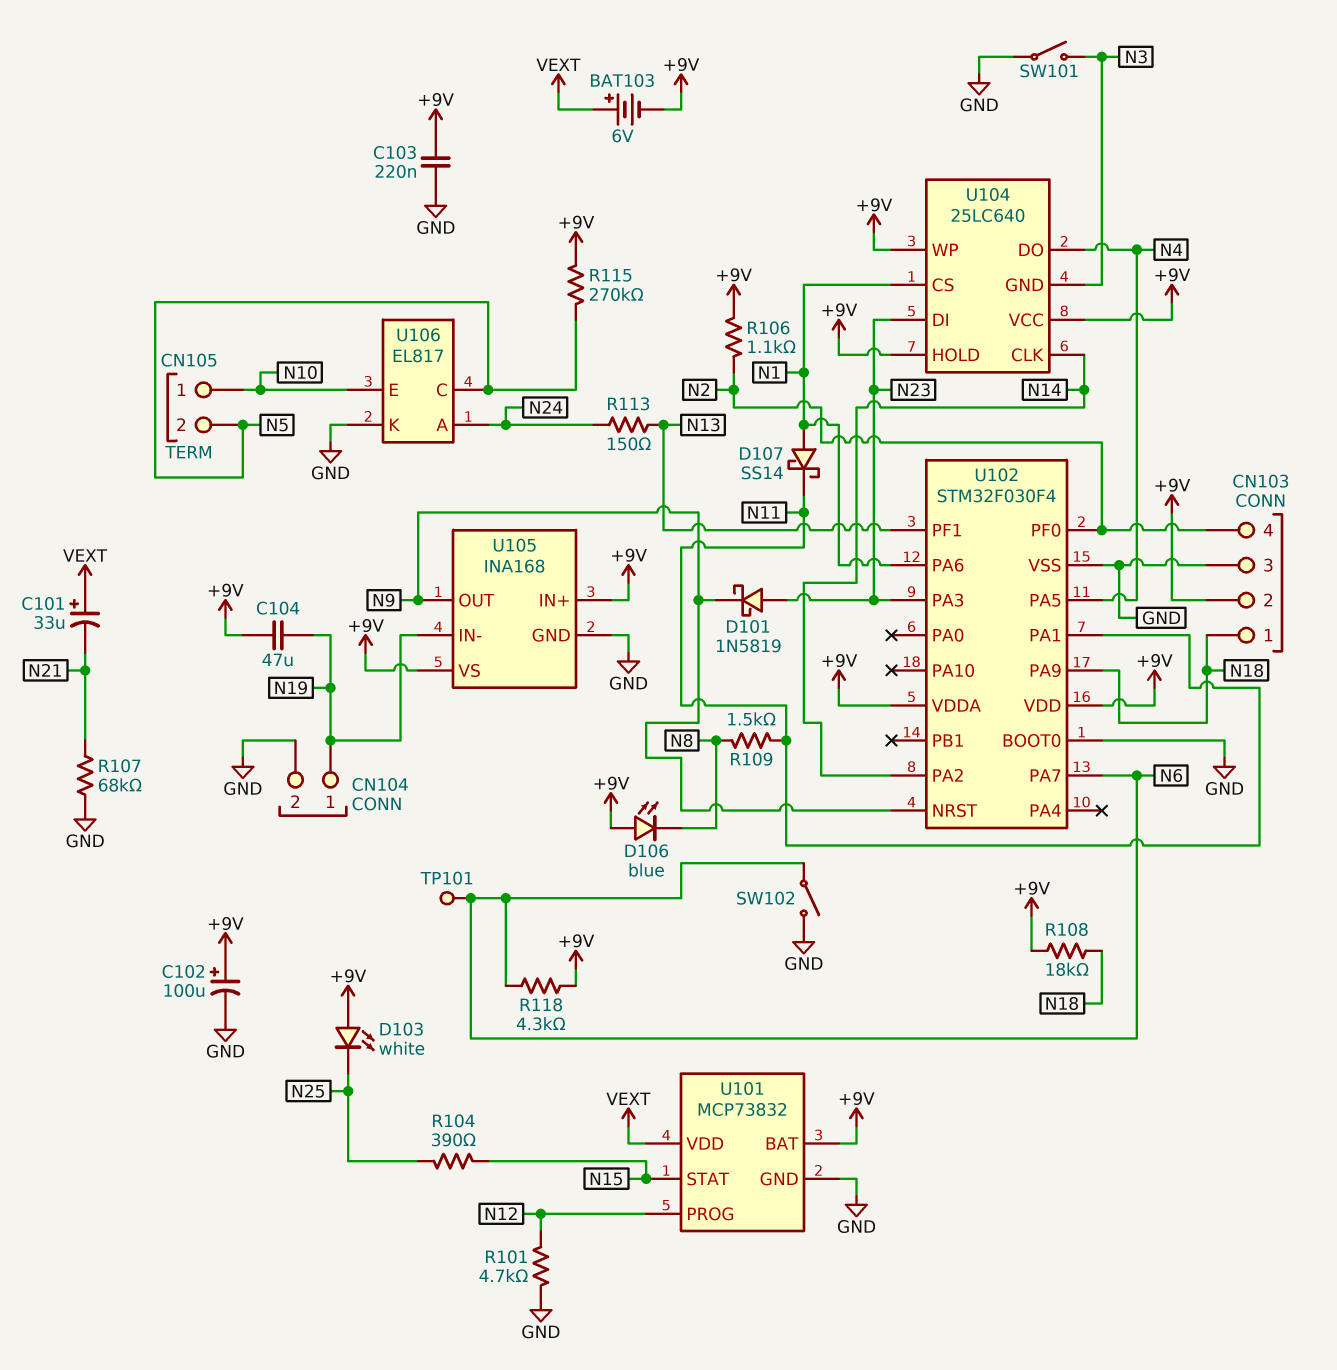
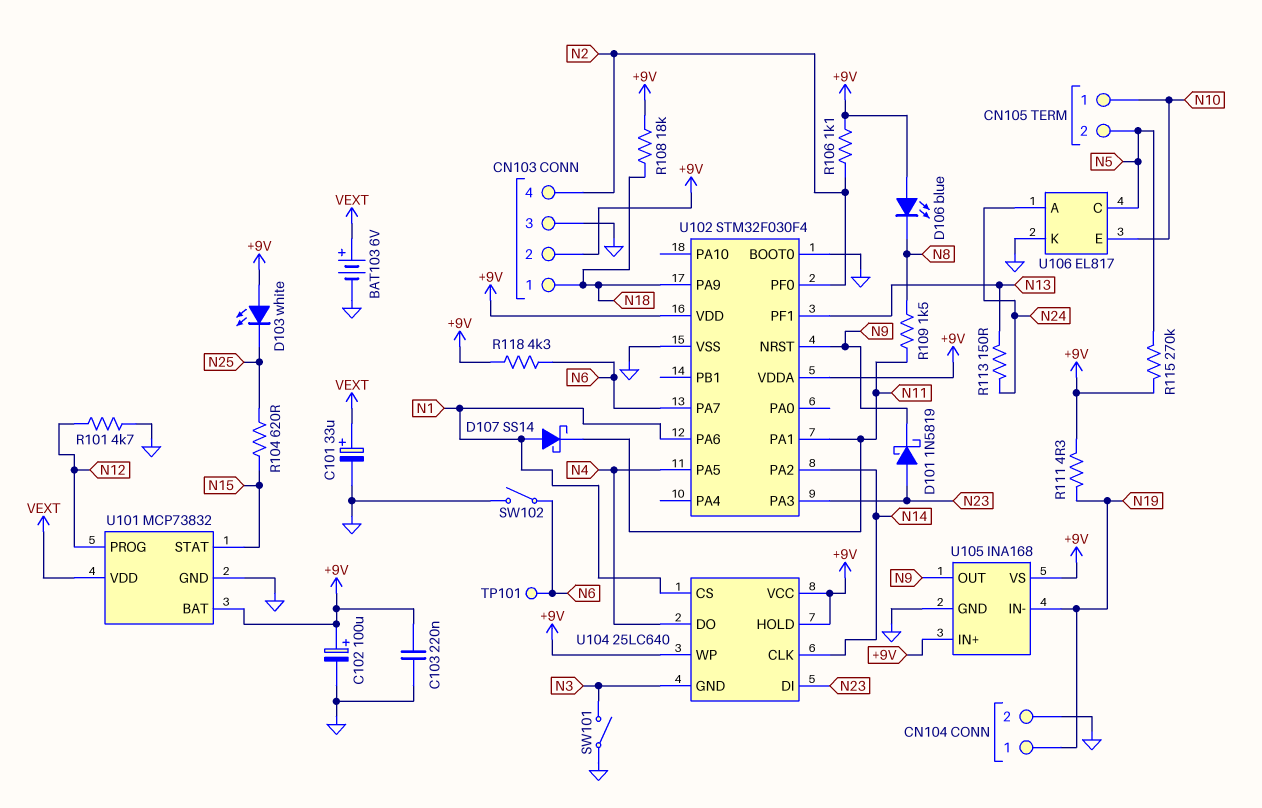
BAT103: 6V (plus VEXT, minus +9V) -> 6V (plus VEXT, minus GND)
C101: 33uF (plus VEXT, minus N21) -> 33uF (plus VEXT, minus GND)
C104: 47uF (+9V, N19) -> none
R104: 390 (N15, N25) -> 620 (N15, N25)
R107: 68k (GND, N21) -> none
R111: none -> 4.3 (+9V, N19)

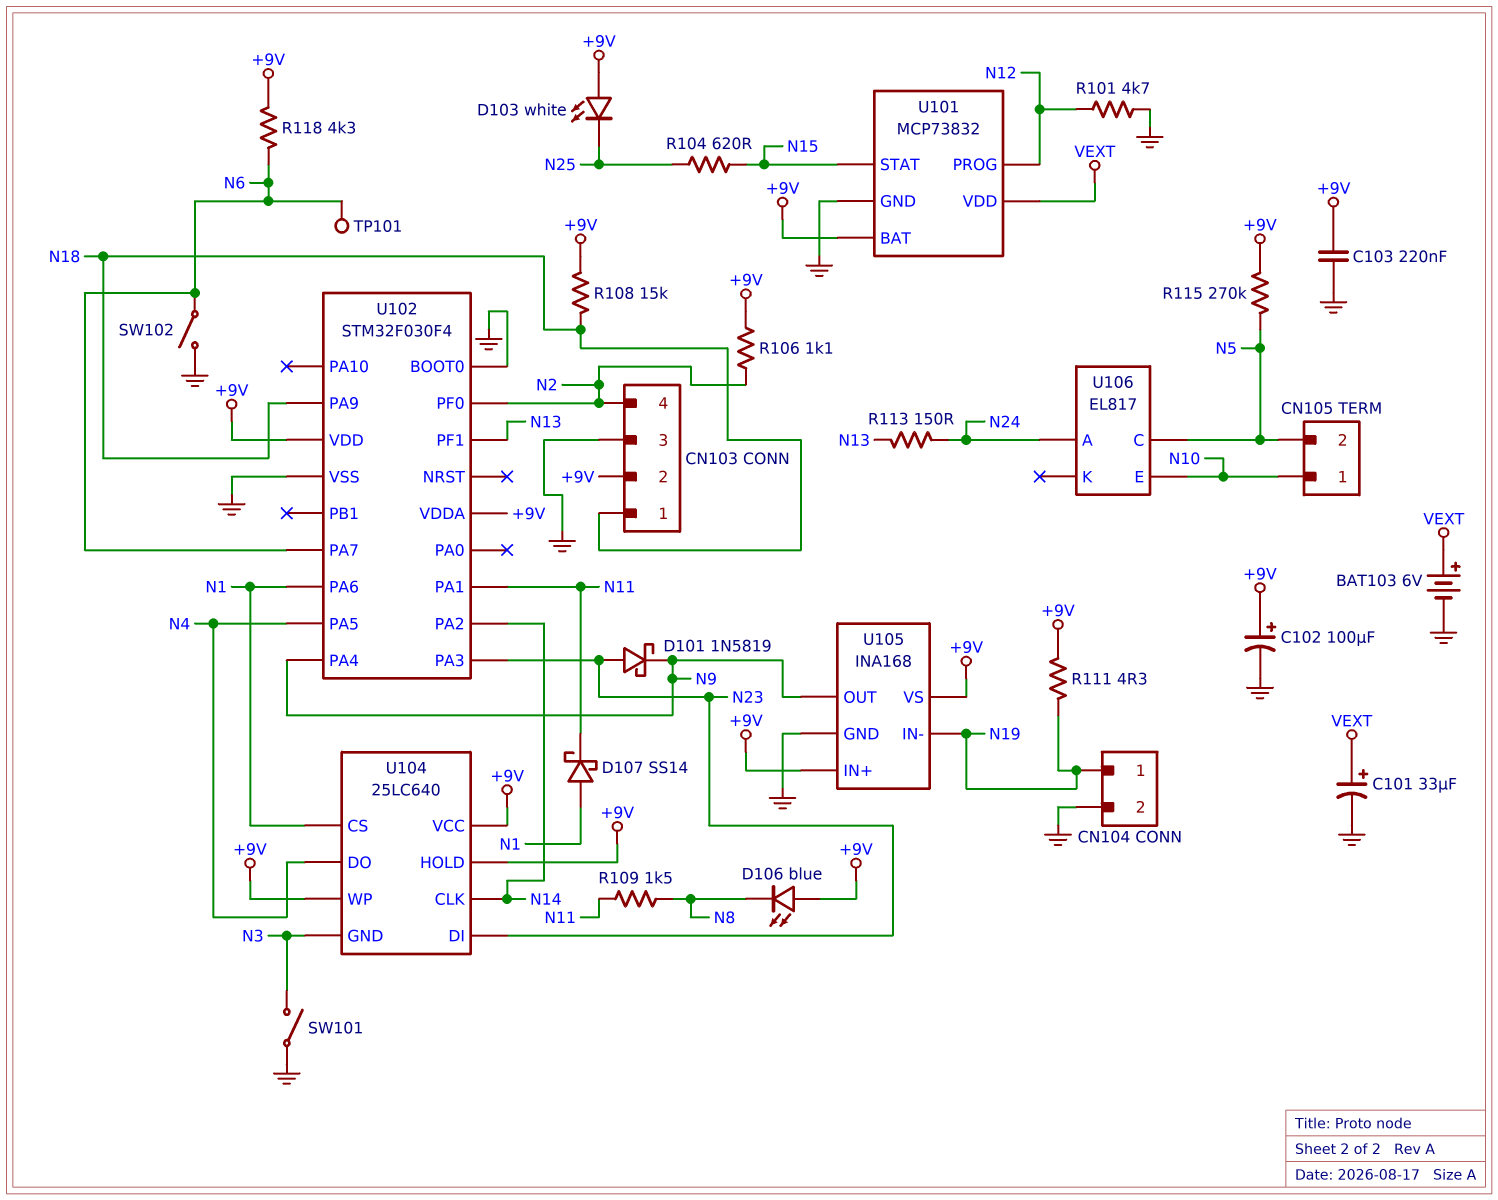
R108: 18k (+9V, N18) -> 15k (+9V, N18)
U102 pin NRST: N9 -> none
U102 pin PA4: none -> N9
U106 pin K: GND -> none

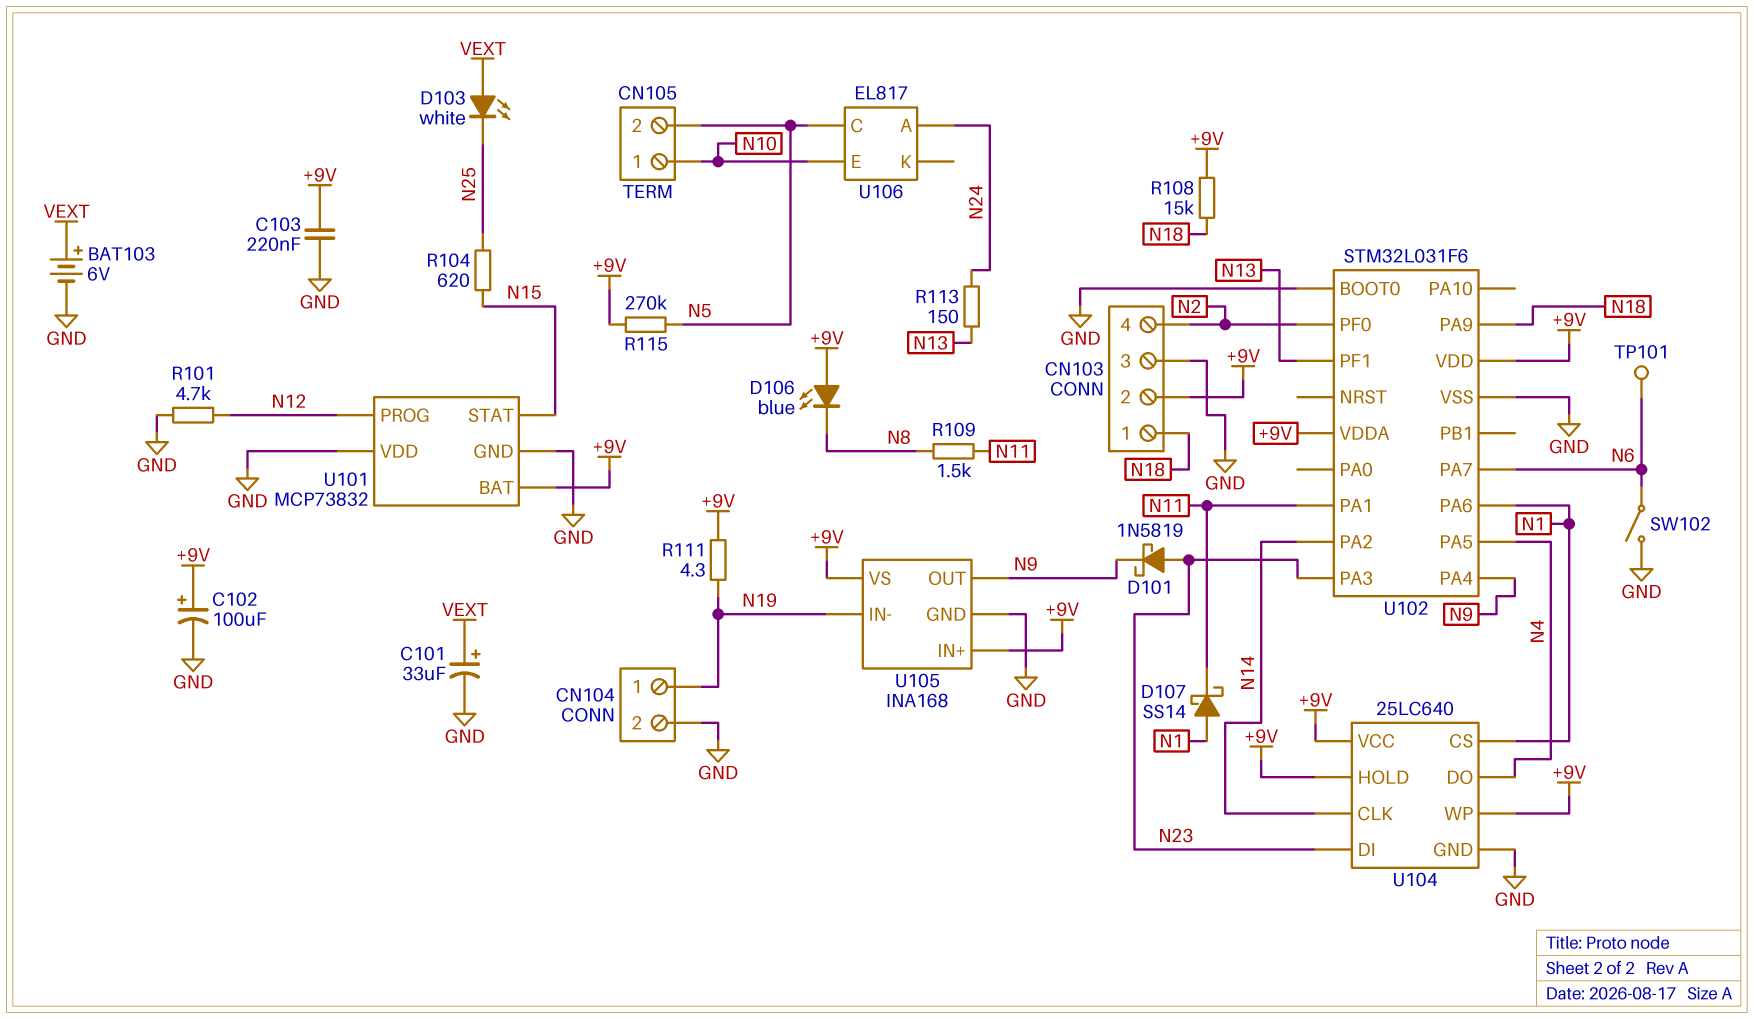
D103: LED white (A +9V, K N25) -> LED white (A VEXT, K N25)
R106: 1.1k (+9V, N2) -> none
R118: 4.3k (+9V, N6) -> none
SW101: switch (GND, N3) -> none
U101 pin VDD: VEXT -> GND
U102: STM32F030F4 -> STM32L031F6
U104 pin GND: N3 -> GND

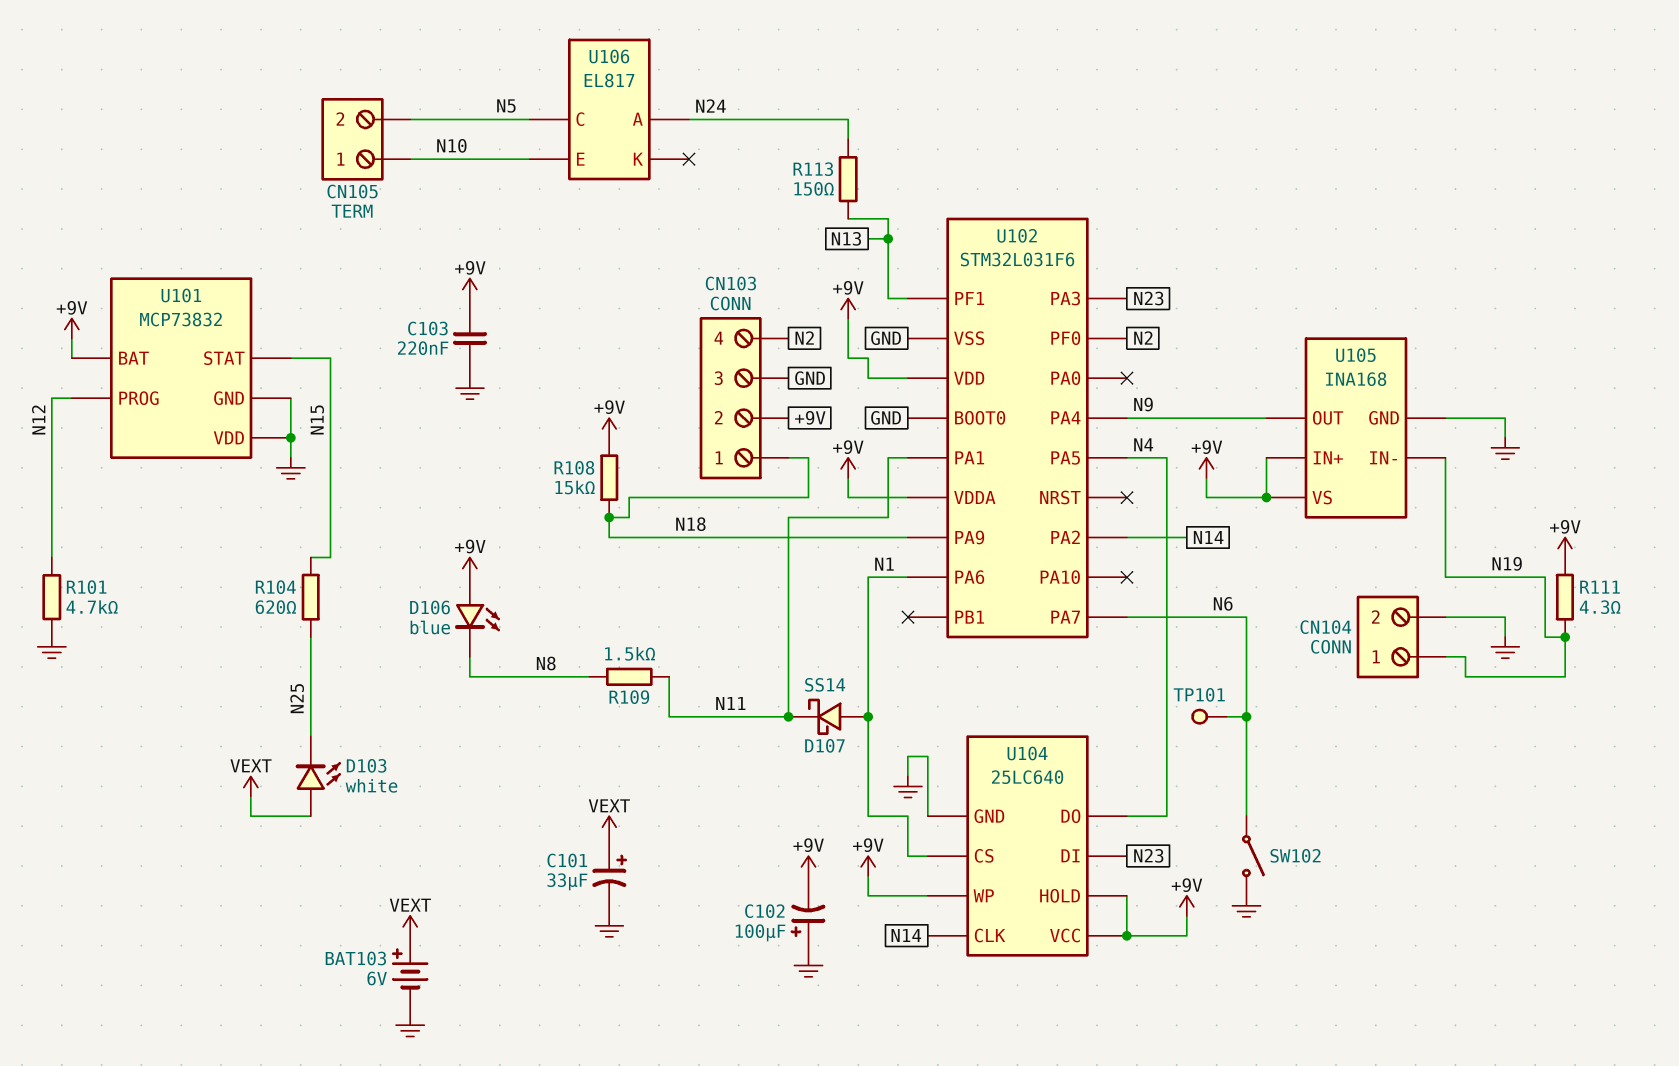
C102: 100uF (plus +9V, minus GND) -> 100uF (plus GND, minus +9V)
D101: schottky 1N5819 (A N23, K N9) -> none
R115: 270k (+9V, N5) -> none

